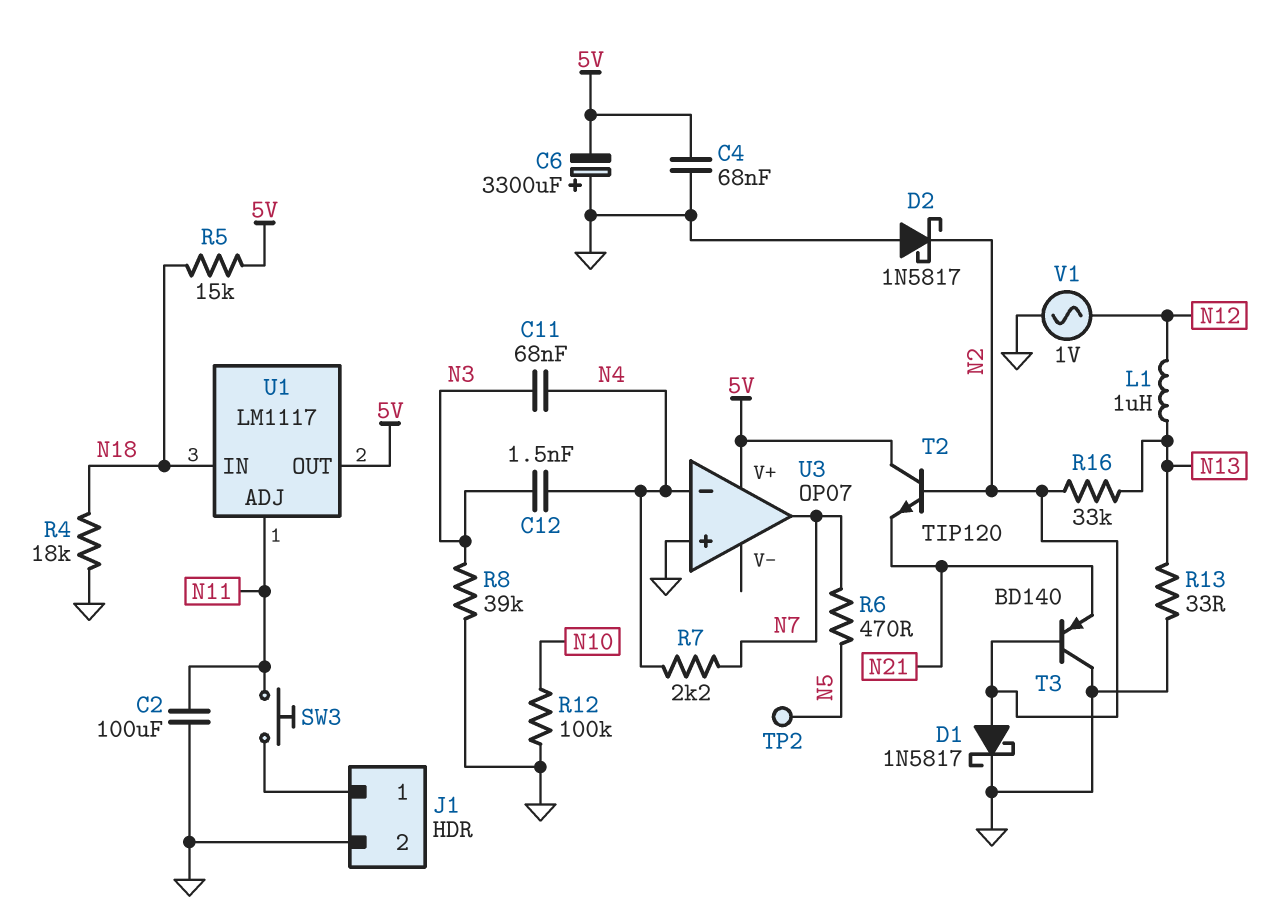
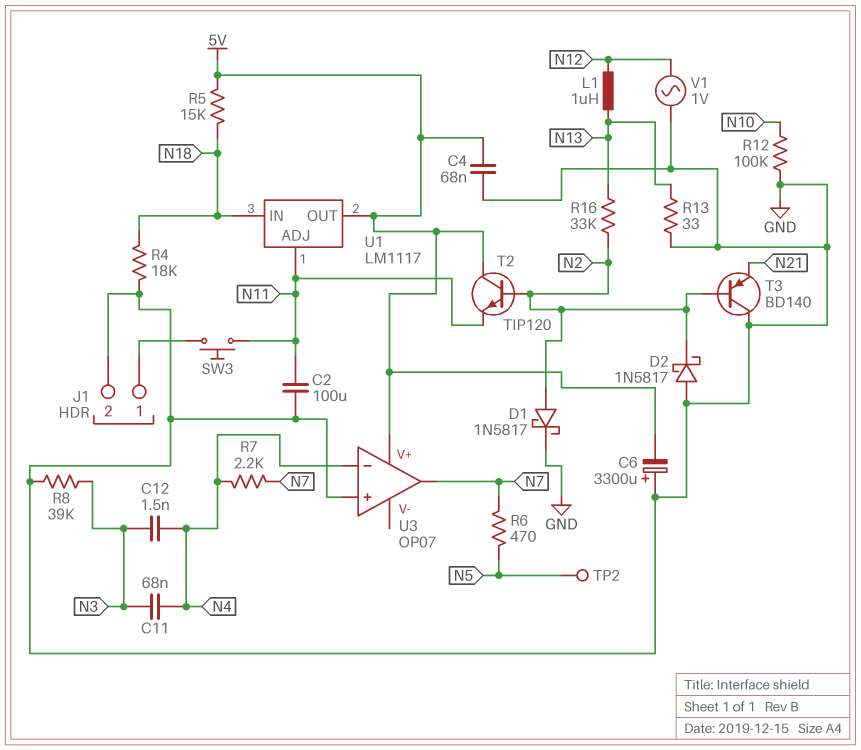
T2: NPN TIP120 (B N2, C 5V, E N21) -> NPN TIP120 (B N2, C 5V, E N11)

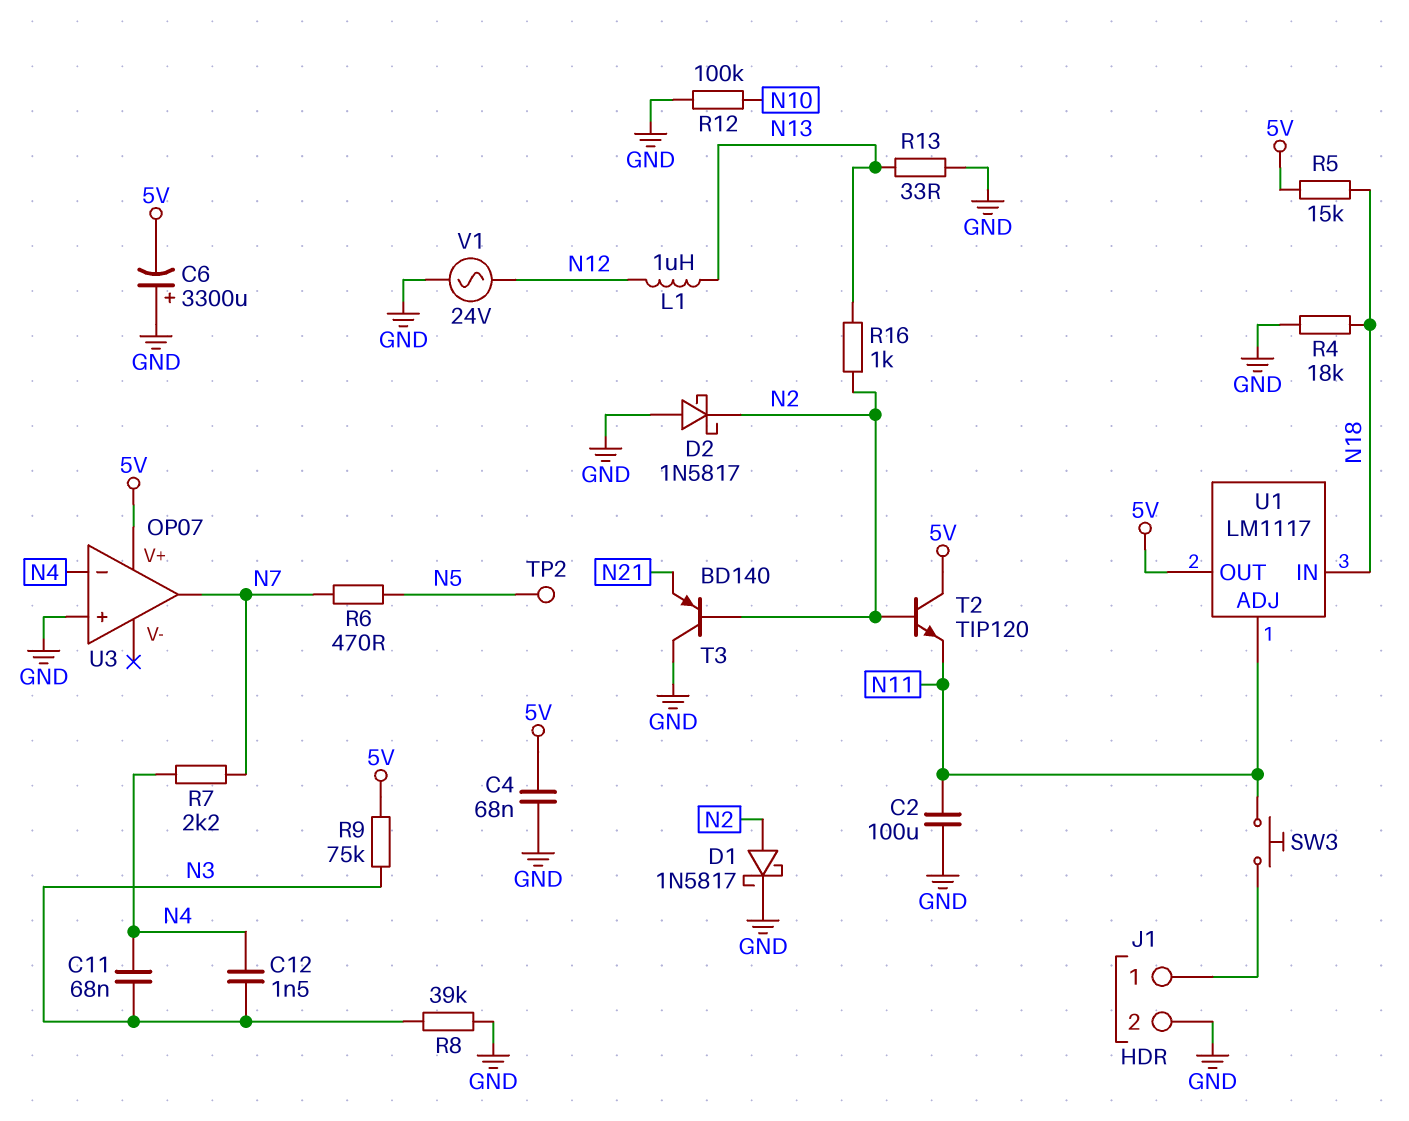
R9: none -> 75k (5V, N3)
R16: 33k (N2, N13) -> 1k (N2, N13)
V1: AC 1V (GND, N12) -> AC 24V (GND, N12)

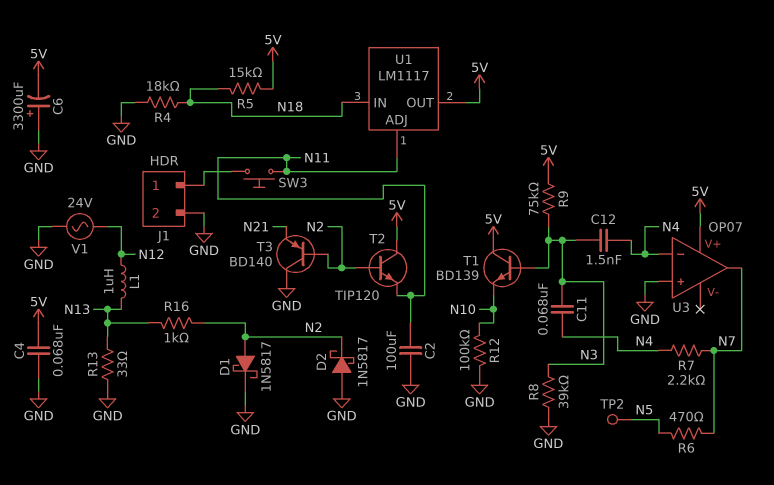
T1: none -> NPN BD139 (B N3, C 5V, E N10)

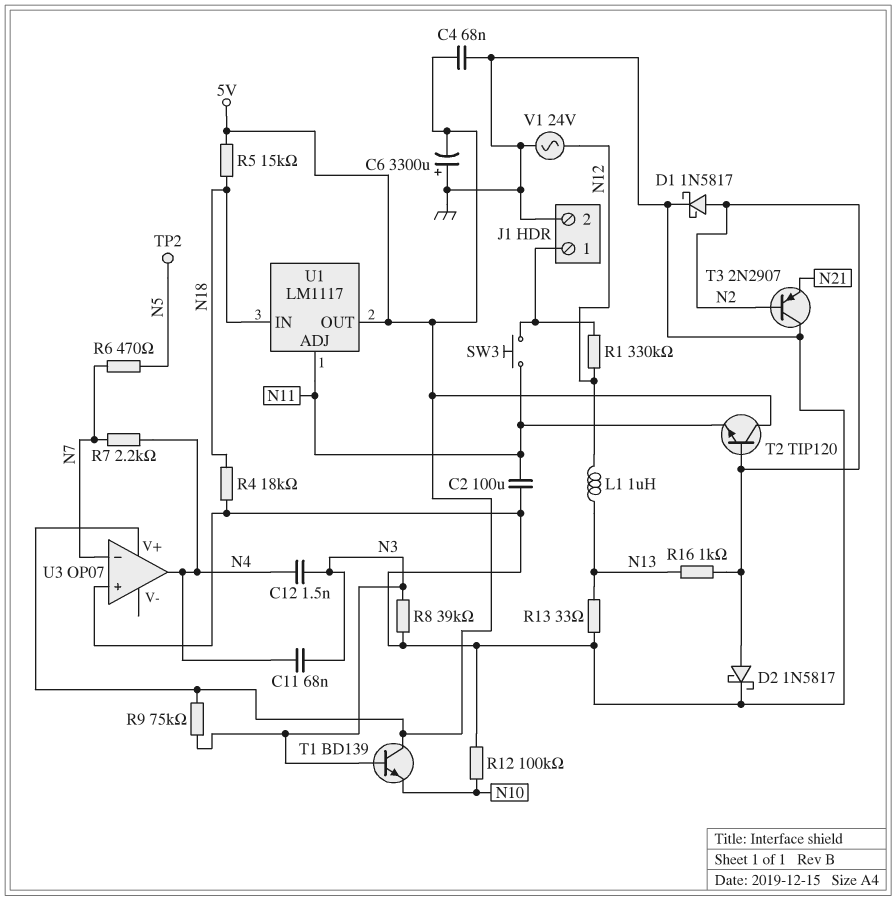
D2: schottky 1N5817 (A GND, K N2) -> schottky 1N5817 (A N2, K GND)
R1: none -> 330k (J1/1, N12)
T3: PNP BD140 (B N2, C GND, E N21) -> PNP 2N2907 (B N2, C GND, E N21)
U3 pin in-: N4 -> N7
U3 pin out: N7 -> N4

